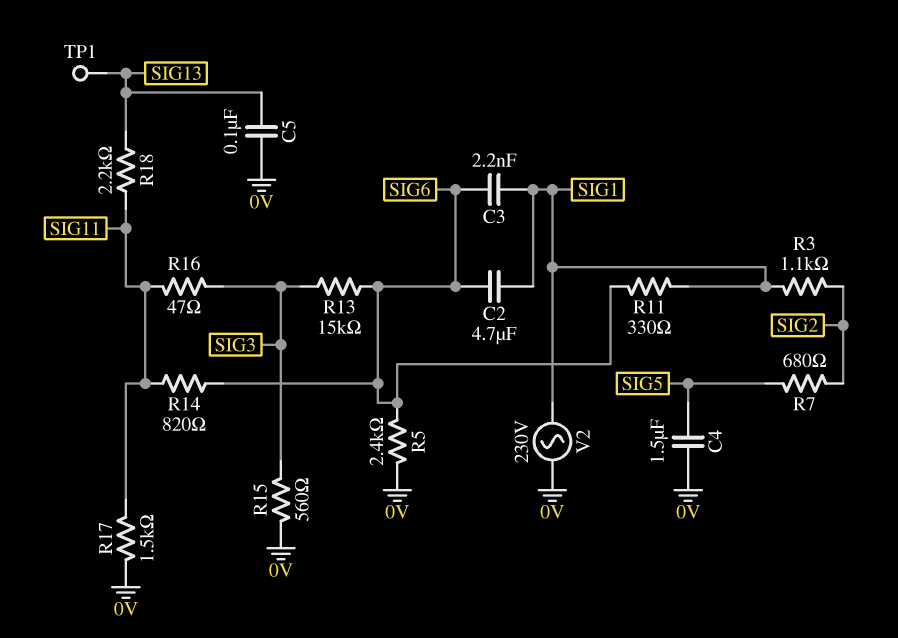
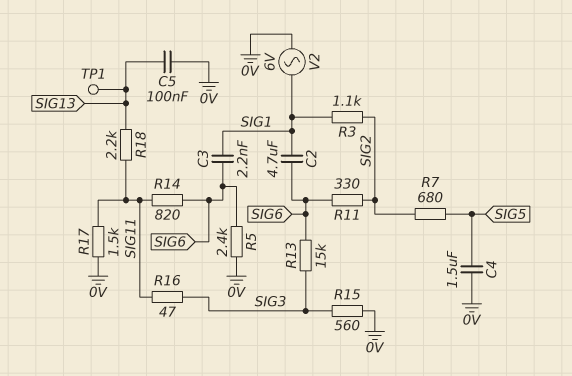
R11: 330 (SIG1, SIG6) -> 330 (SIG2, SIG6)
V2: AC 230V (0V, SIG1) -> AC 6V (0V, SIG1)

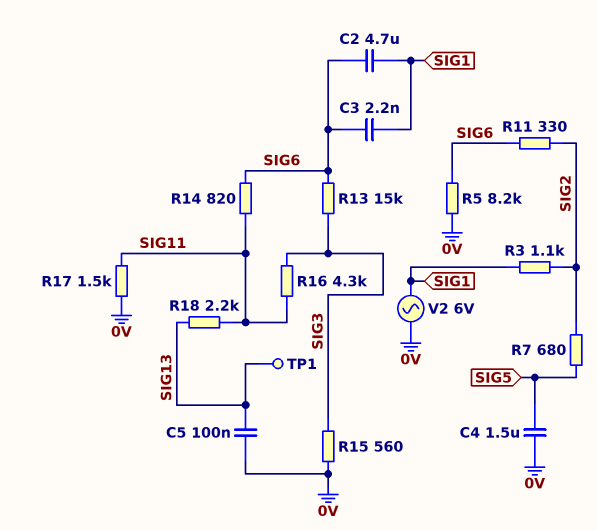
R5: 2.4k (0V, SIG6) -> 8.2k (0V, SIG6)
R16: 47 (SIG3, SIG11) -> 4.3k (SIG3, SIG11)

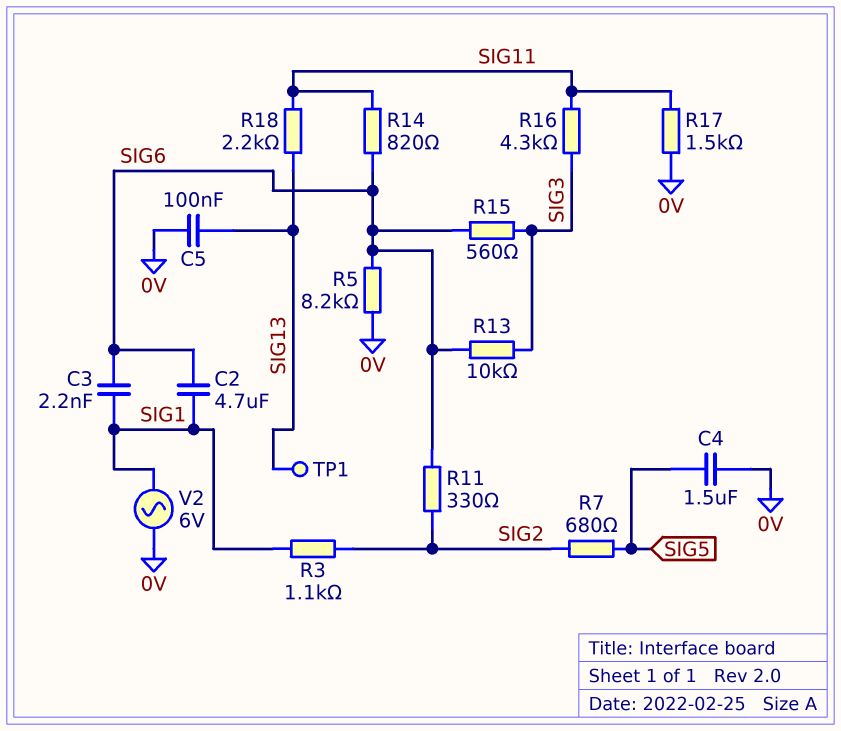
R13: 15k (SIG3, SIG6) -> 10k (SIG3, SIG6)
R15: 560 (0V, SIG3) -> 560 (SIG3, SIG6)

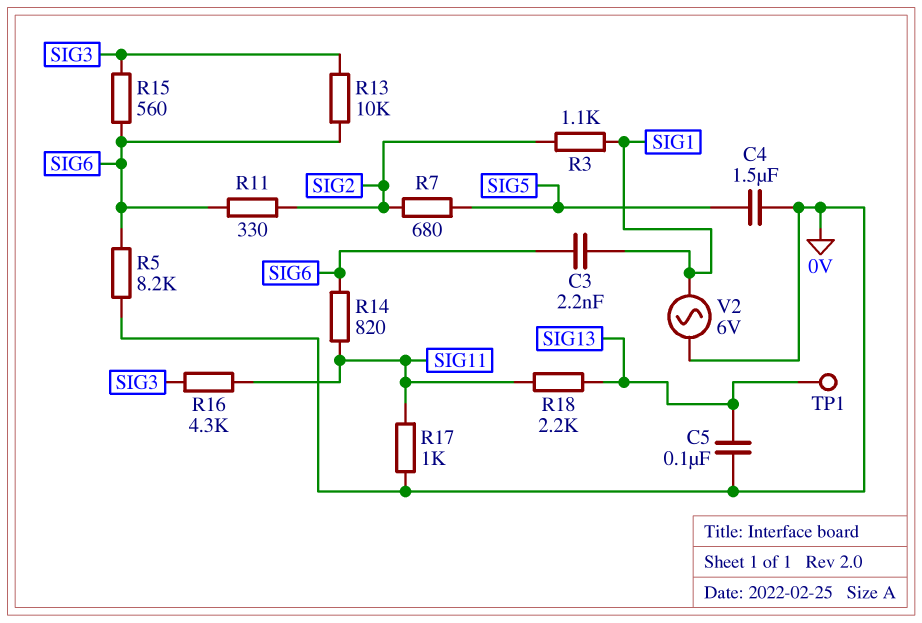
C2: 4.7uF (SIG1, SIG6) -> none
R17: 1.5k (0V, SIG11) -> 1k (0V, SIG11)

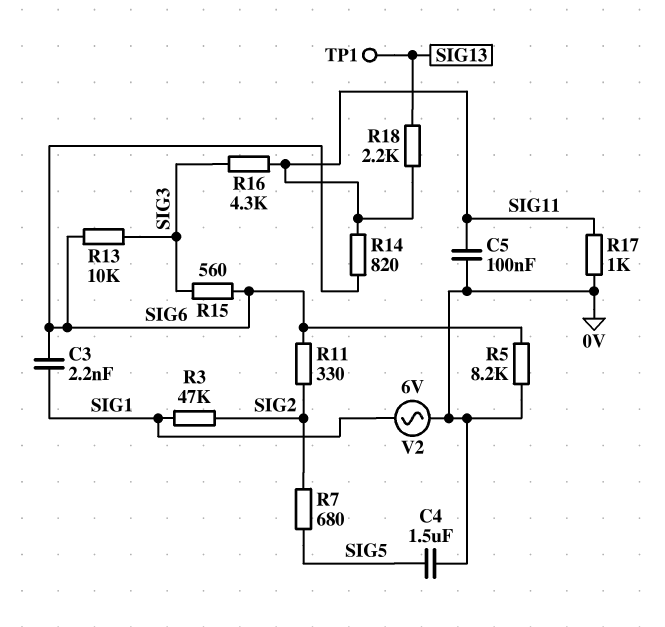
C5: 100nF (0V, SIG13) -> 100nF (0V, SIG11)
R3: 1.1k (SIG1, SIG2) -> 47k (SIG1, SIG2)

